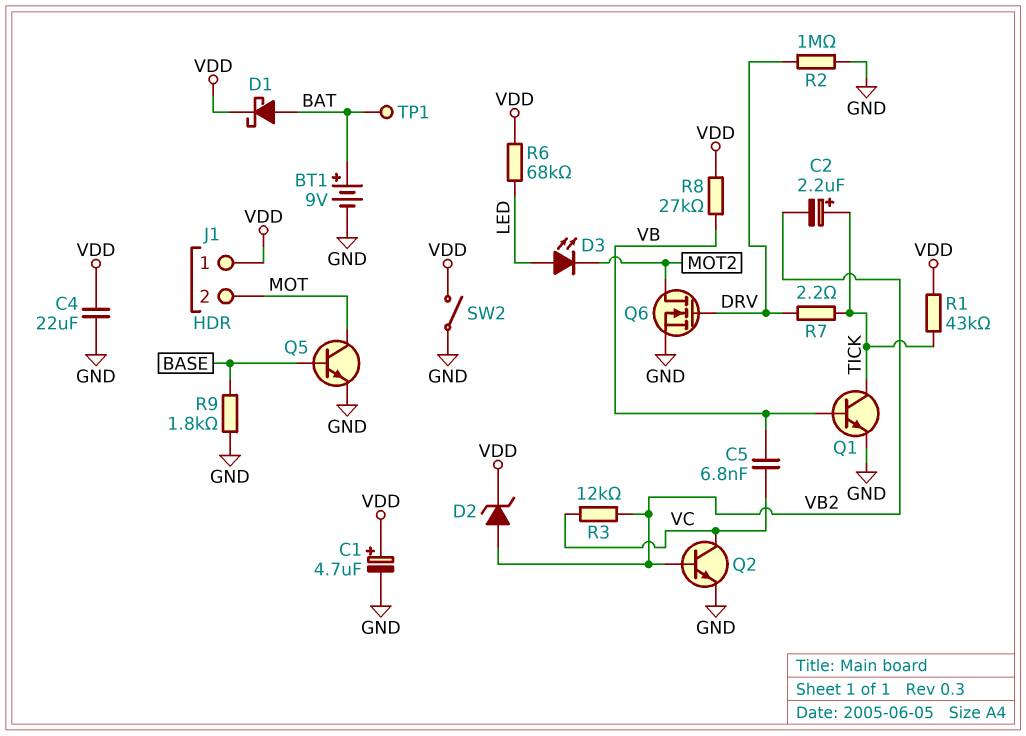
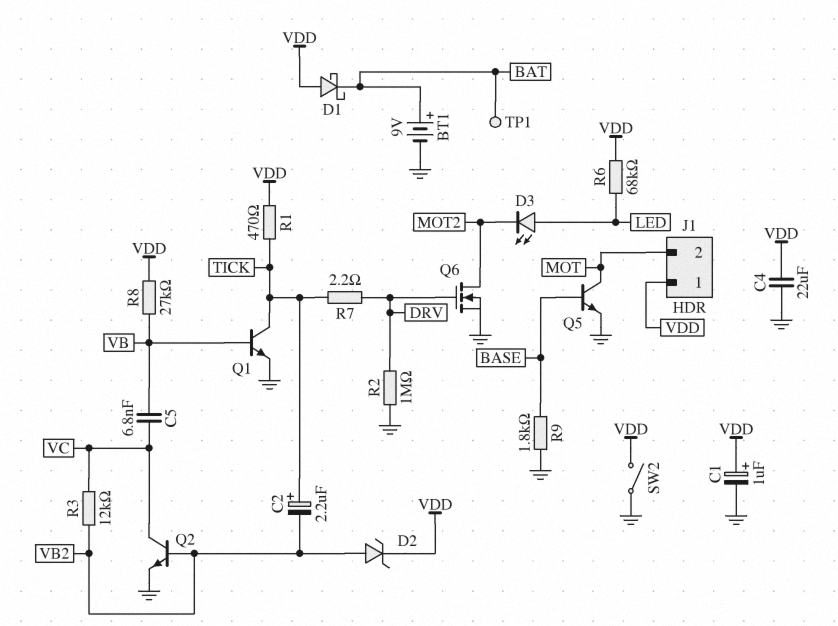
C1: 4.7uF (plus VDD, minus GND) -> 1uF (plus VDD, minus GND)
D1: schottky (A BAT, K VDD) -> schottky (A VDD, K BAT)
R1: 43k (TICK, VDD) -> 470 (TICK, VDD)

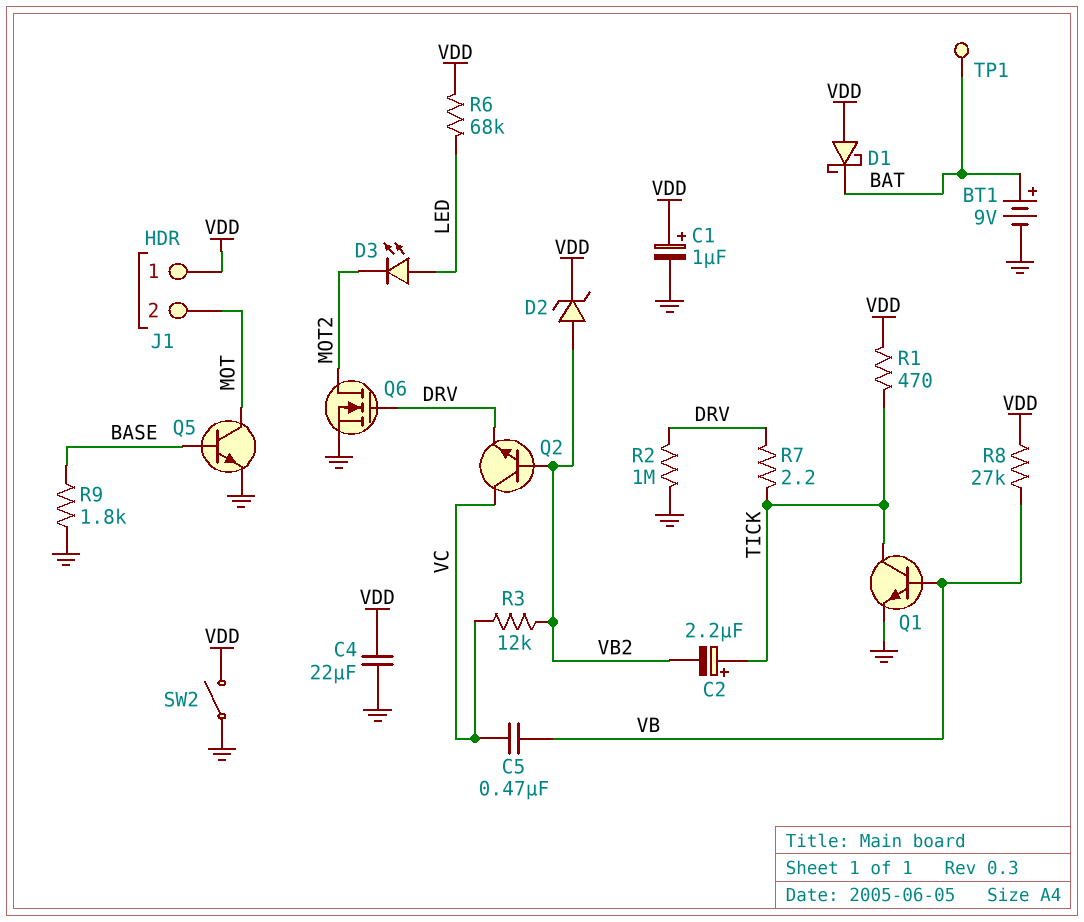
C5: 6.8nF (VB, VC) -> 470nF (VB, VC)
Q2: NPN (B VB2, C VC, E GND) -> NPN (B VB2, C VC, E DRV)

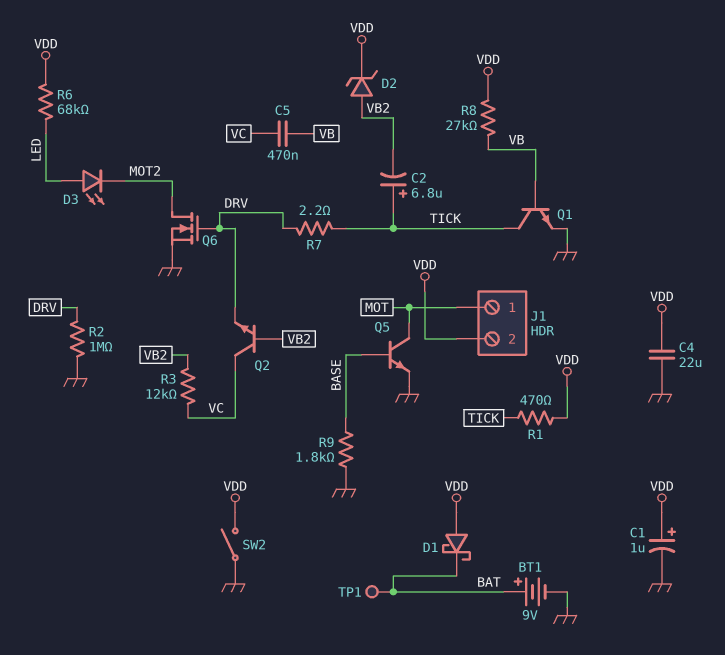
C2: 2.2uF (plus TICK, minus VB2) -> 6.8uF (plus TICK, minus VB2)
J1 pin 1: VDD -> MOT
J1 pin 2: MOT -> VDD

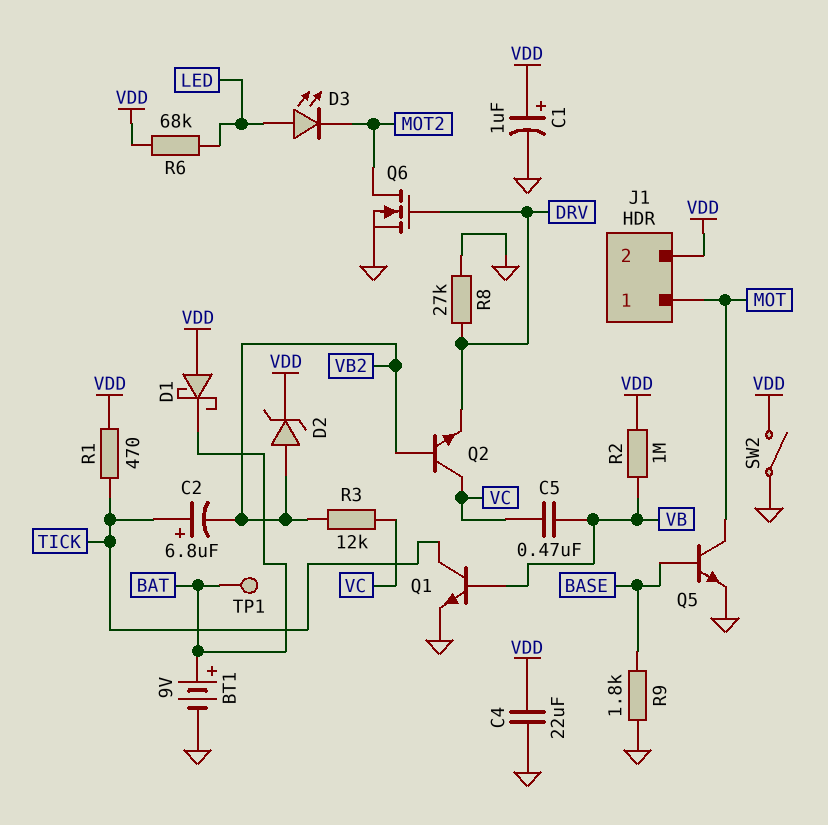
R2: 1M (DRV, GND) -> 1M (VB, VDD)
R7: 2.2 (DRV, TICK) -> none
R8: 27k (VB, VDD) -> 27k (DRV, GND)

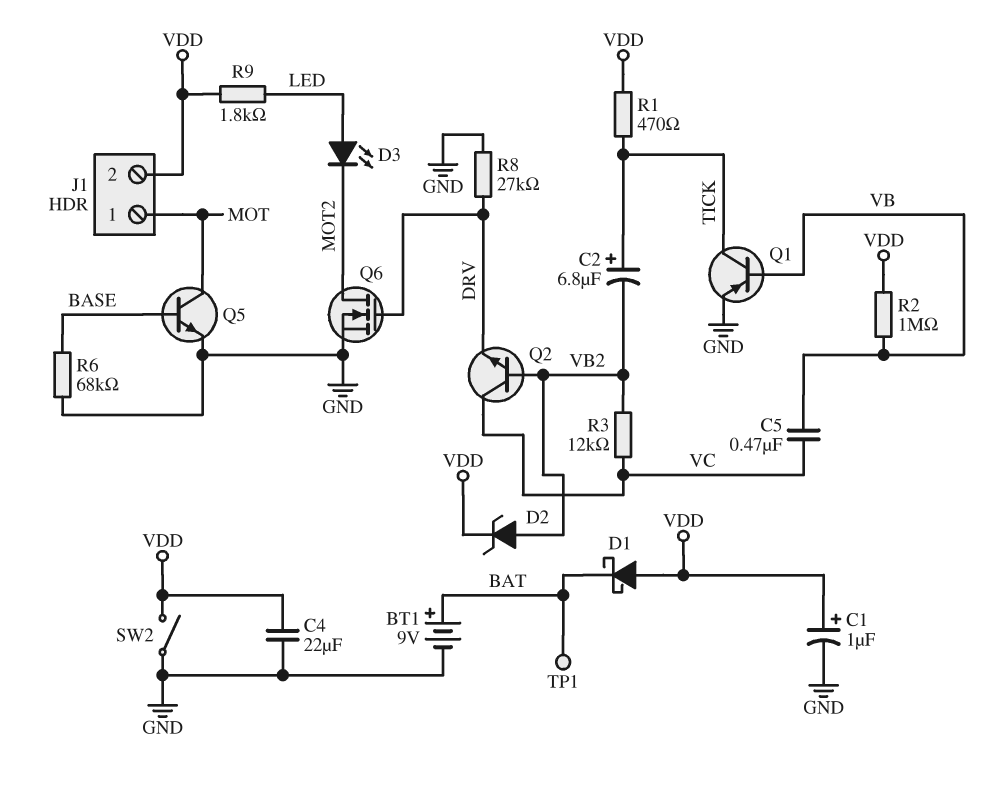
Q1: NPN (B VB, C TICK, E GND) -> PNP (B VB, C TICK, E GND)
R6: 68k (LED, VDD) -> 68k (BASE, GND)
R9: 1.8k (BASE, GND) -> 1.8k (LED, VDD)

